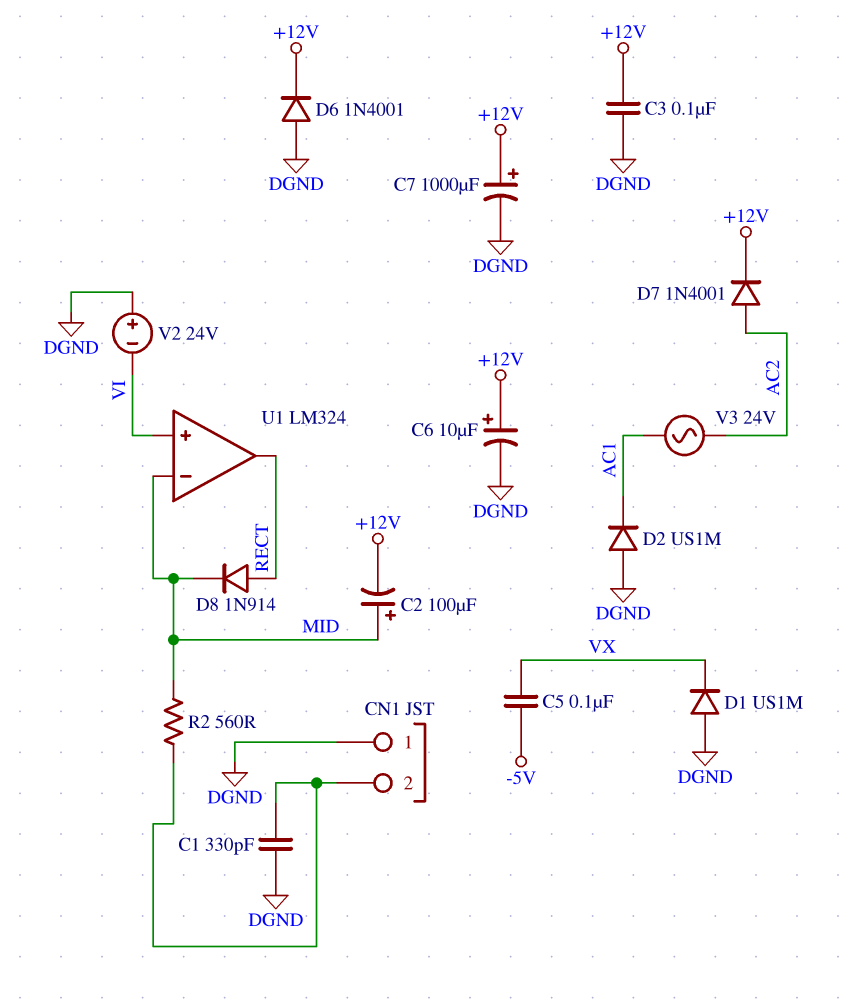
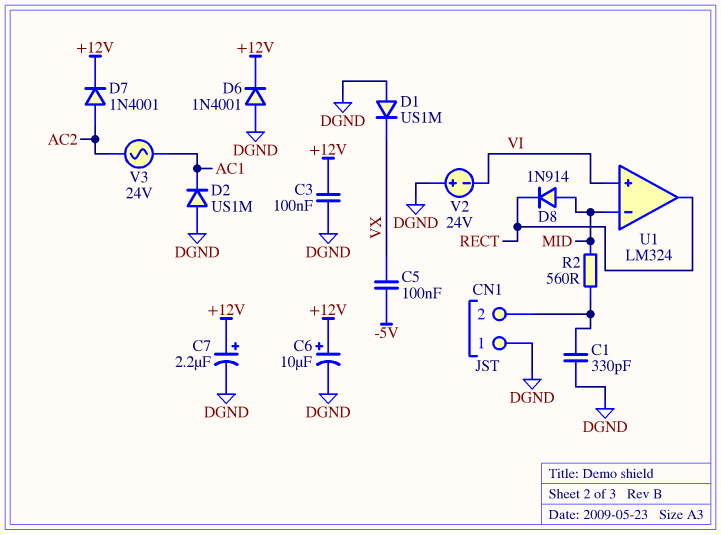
C2: 100uF (plus MID, minus +12V) -> none
C7: 1000uF (plus +12V, minus DGND) -> 2.2uF (plus +12V, minus DGND)
D8: diode 1N914 (A RECT, K MID) -> diode 1N914 (A MID, K RECT)

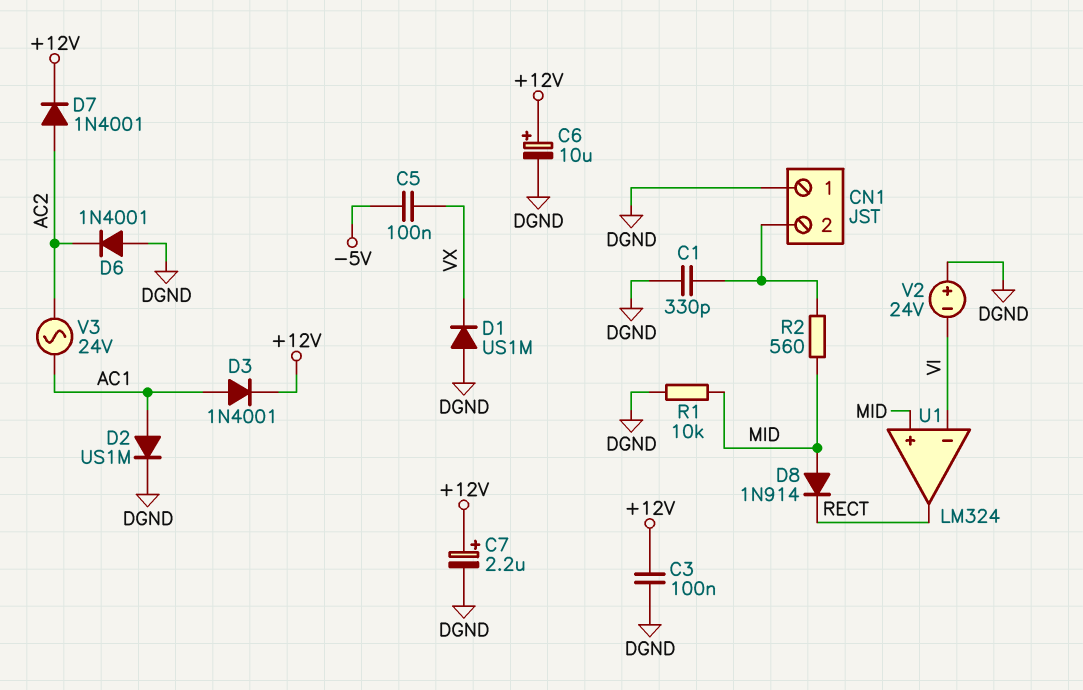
D2: diode US1M (A DGND, K AC1) -> diode US1M (A AC1, K DGND)
D3: none -> diode 1N4001 (A AC1, K +12V)
D6: diode 1N4001 (A DGND, K +12V) -> diode 1N4001 (A DGND, K AC2)
R1: none -> 10k (DGND, MID)
U1 pin in+: VI -> MID
U1 pin in-: MID -> VI

